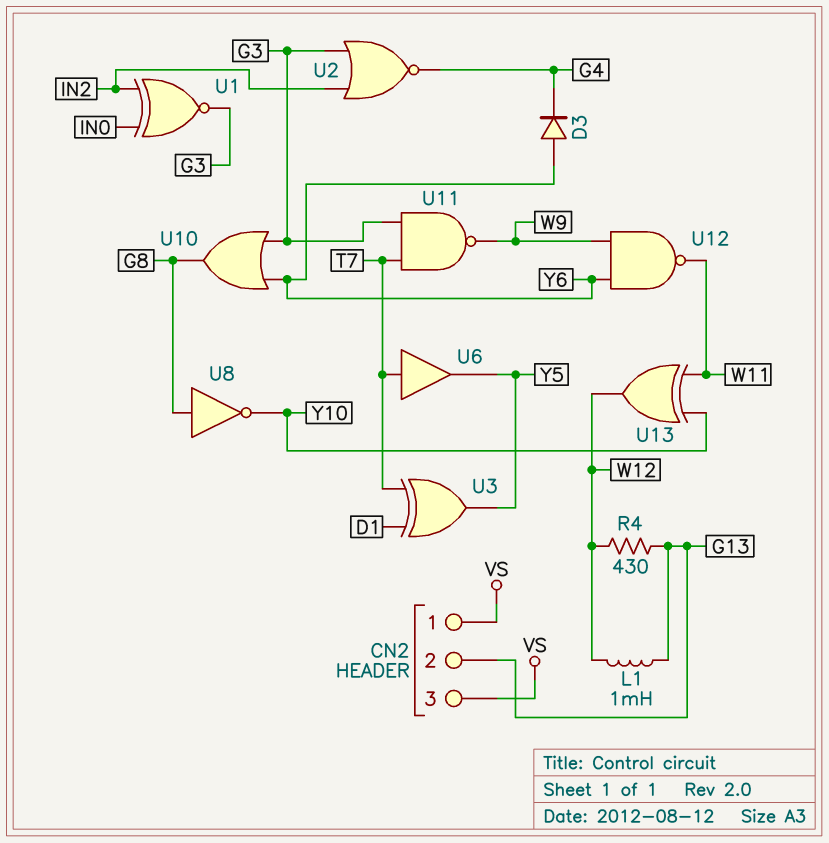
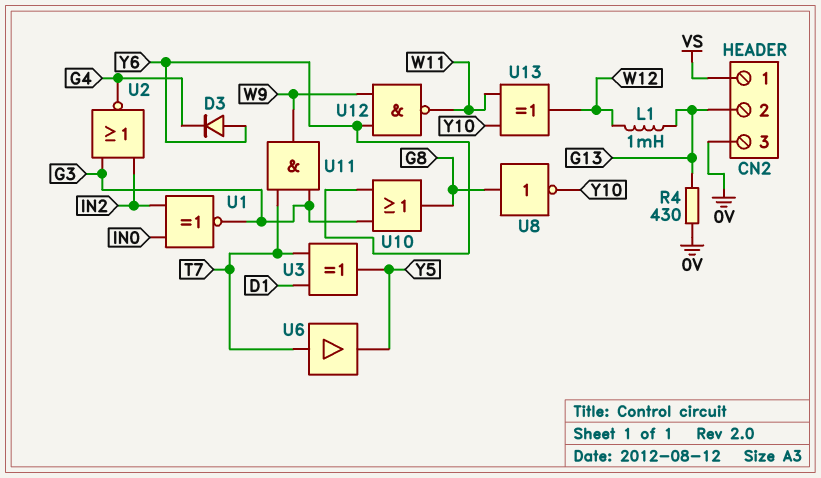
CN2 pin 3: VS -> 0V
R4: 430 (G13, W12) -> 430 (0V, G13)
U11: NAND (in G3, in T7, out W9) -> AND (in G3, in T7, out W9)

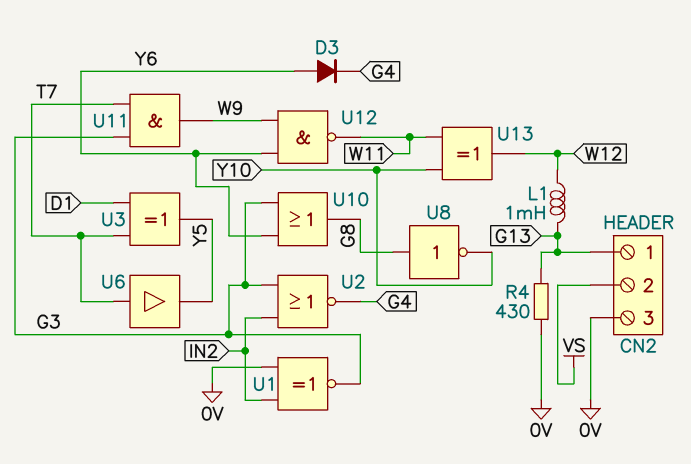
CN2 pin 1: VS -> G13
CN2 pin 2: G13 -> VS
U1: XNOR (in IN0, in IN2, out G3) -> XNOR (in 0V, in IN2, out G3)

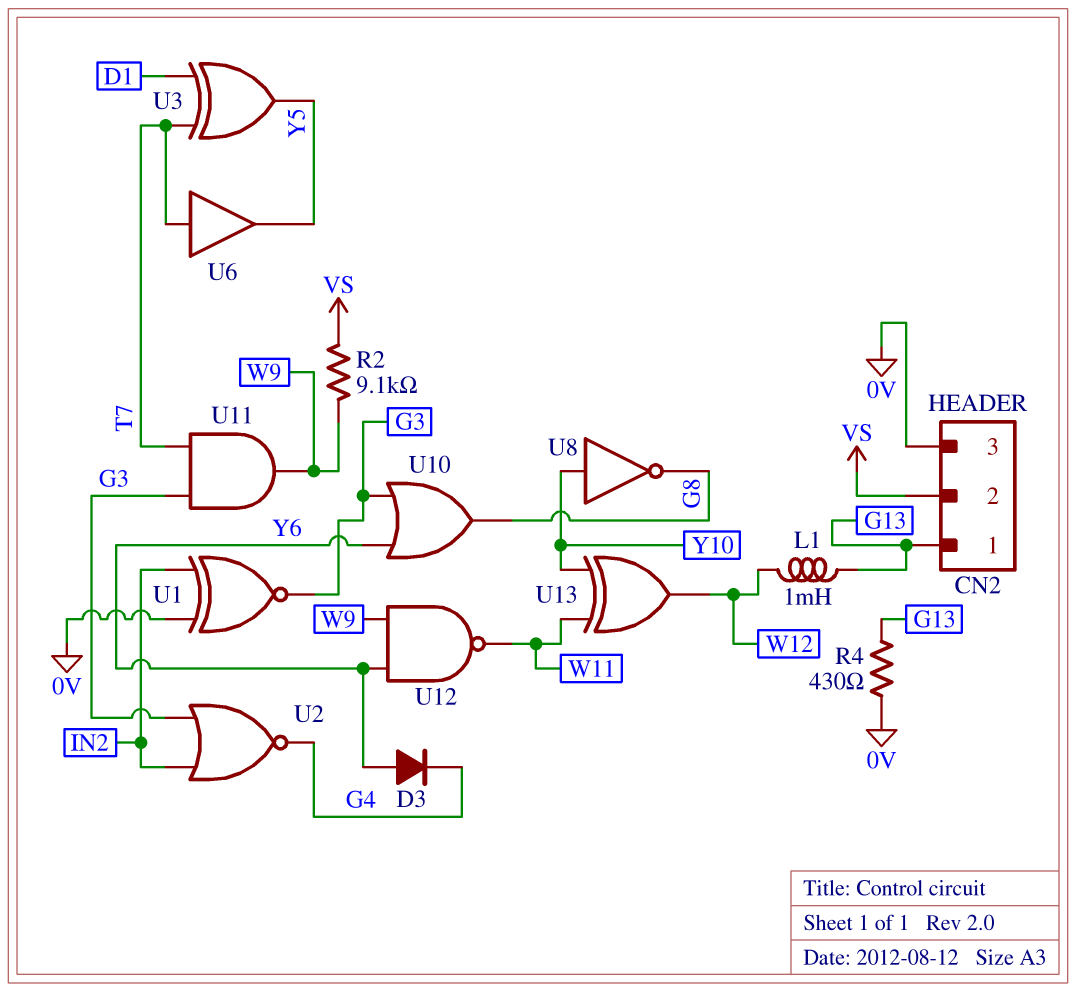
R2: none -> 9.1k (VS, W9)
U8: NOT (in G8, out Y10) -> NOT (in Y10, out G8)

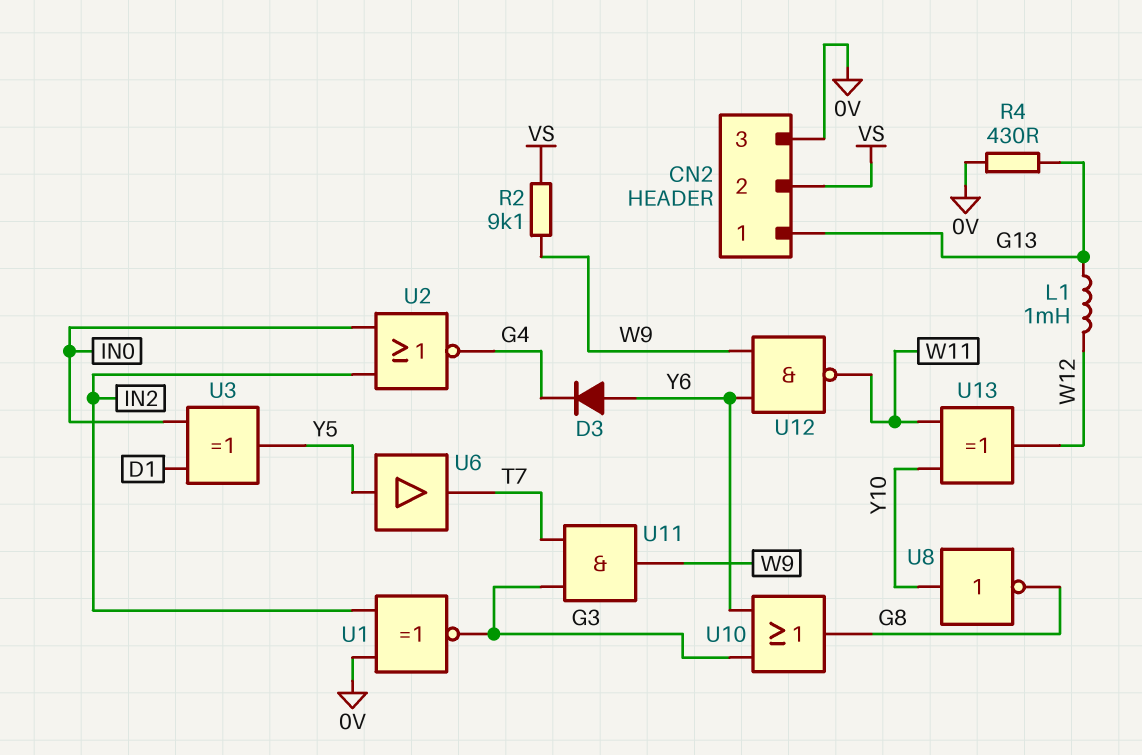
U2: NOR (in G3, in IN2, out G4) -> NOR (in IN0, in IN2, out G4)
U3: XOR (in D1, in T7, out Y5) -> XOR (in D1, in IN0, out Y5)
U6: buffer (in T7, out Y5) -> buffer (in Y5, out T7)

